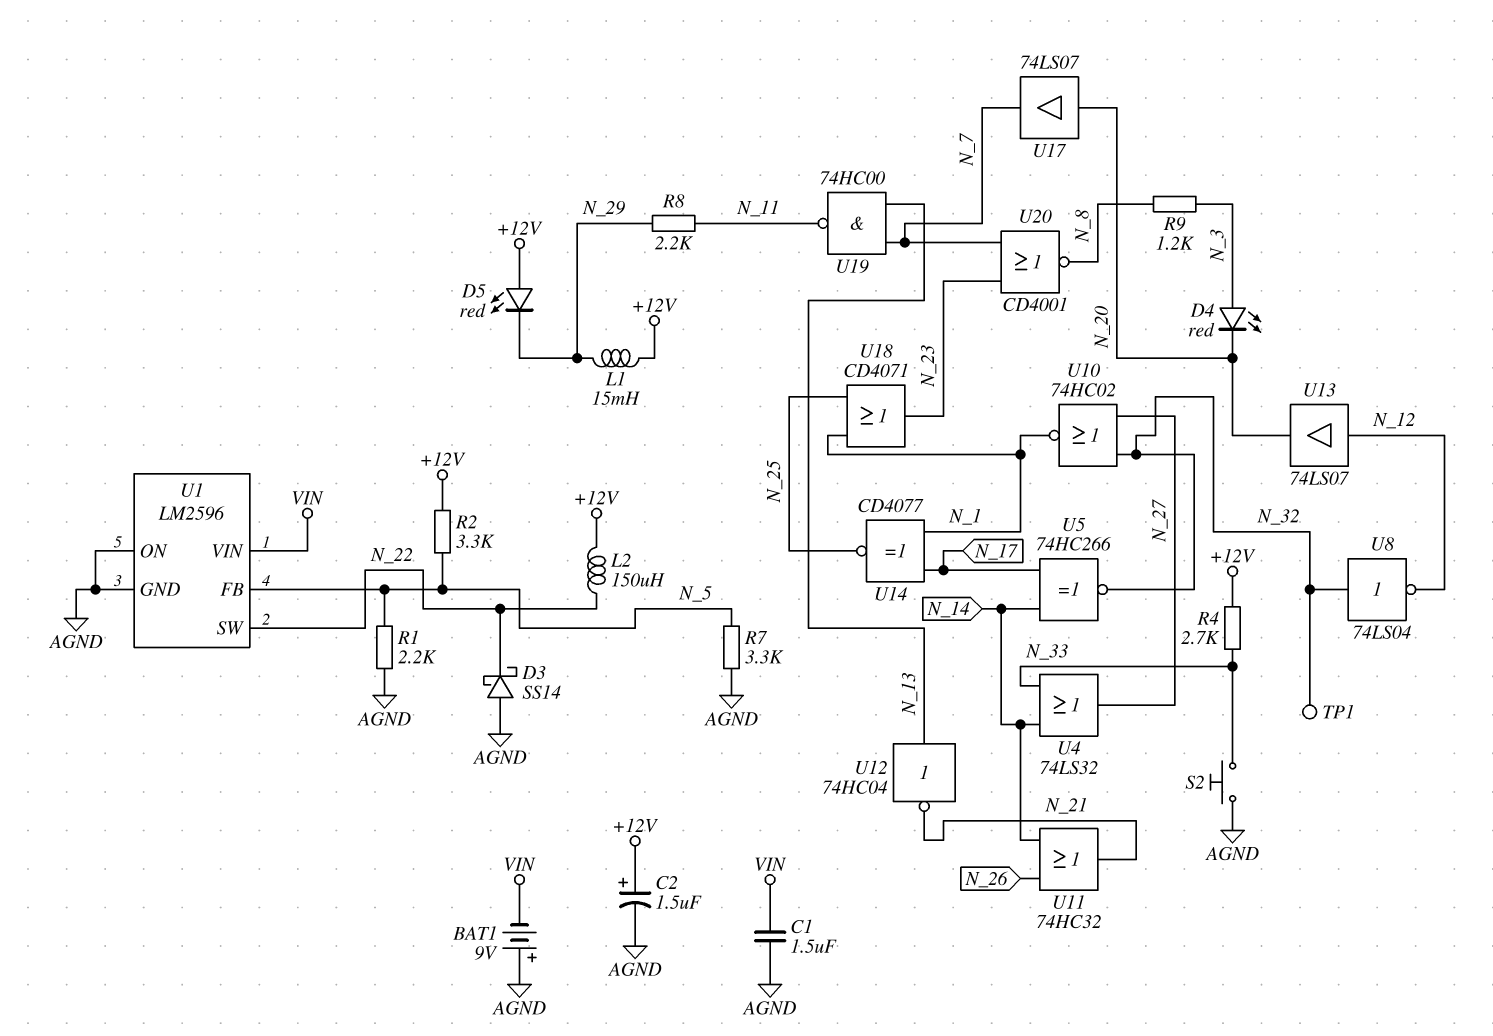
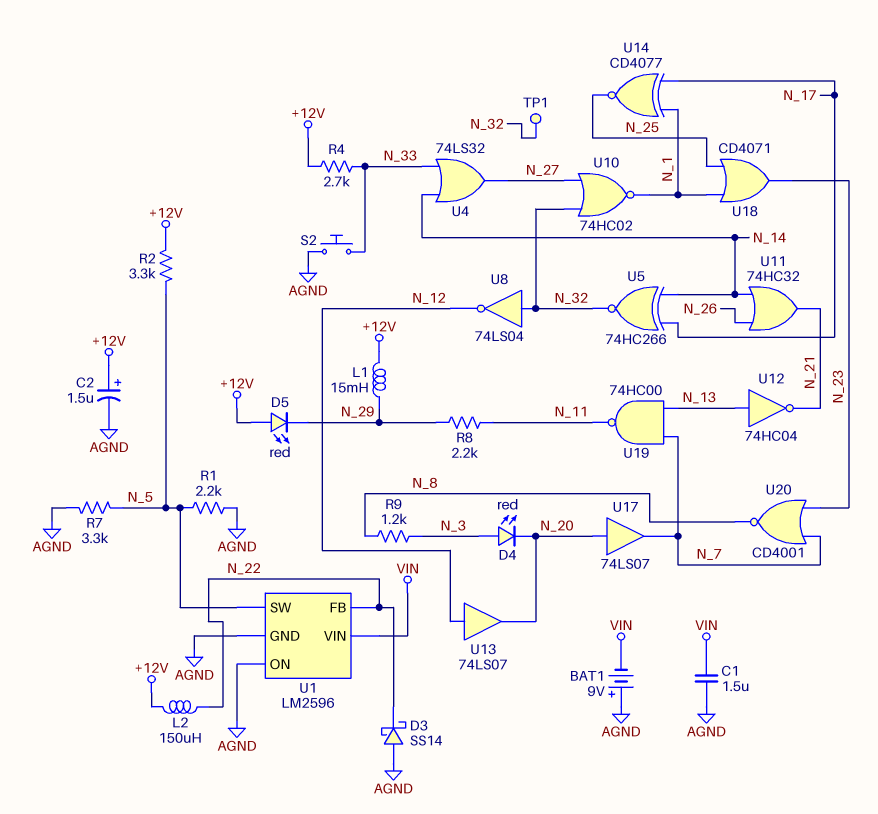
U1 pin FB: N_5 -> N_22
U1 pin SW: N_22 -> N_5

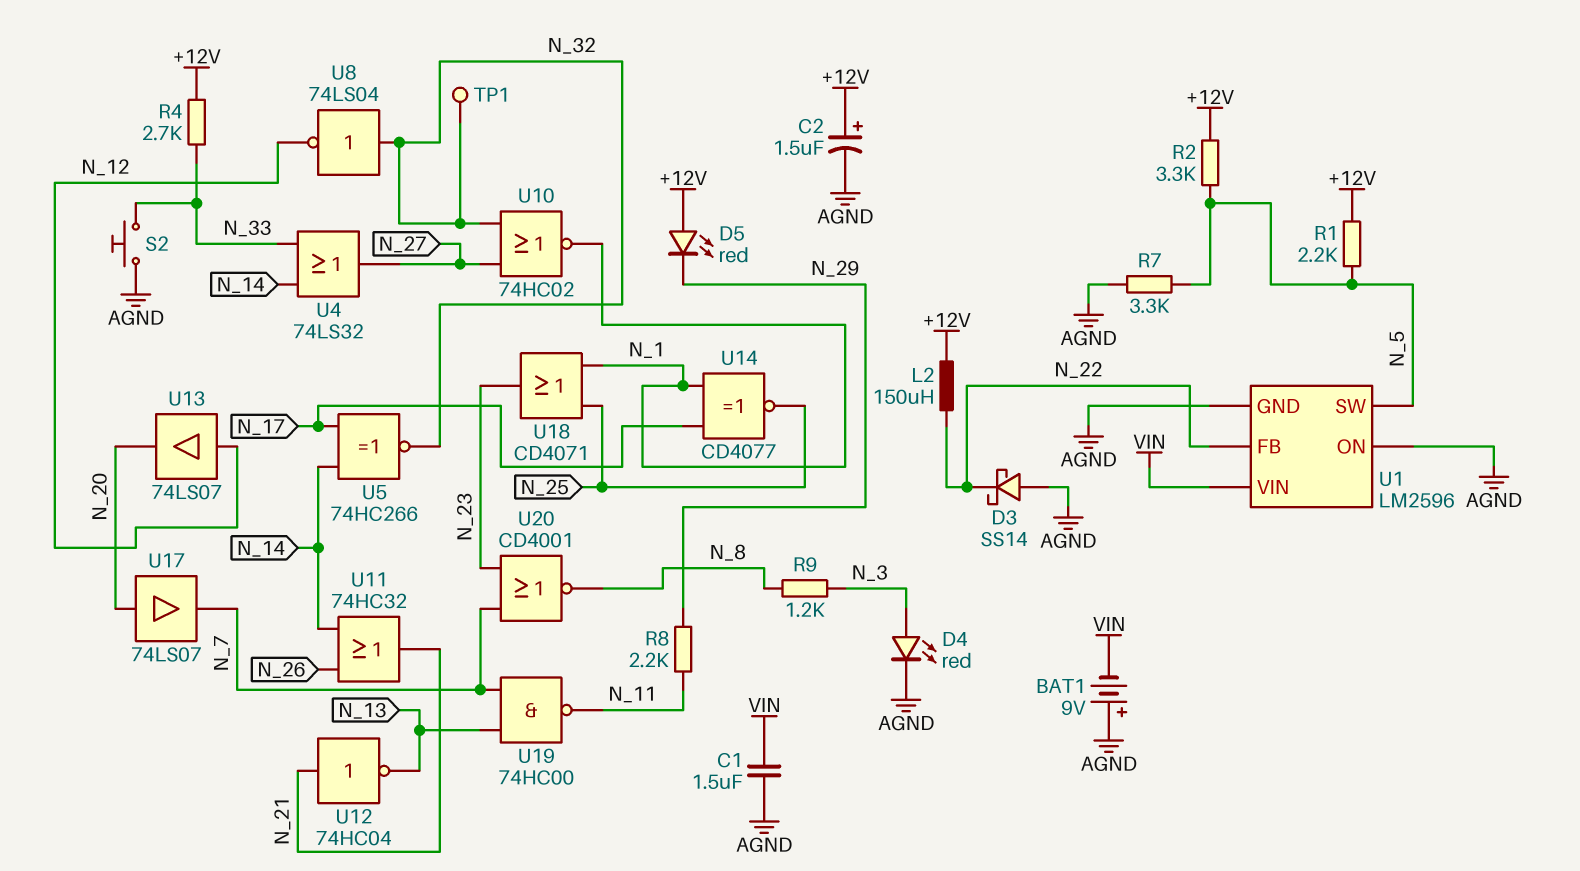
D4: LED red (A N_3, K N_20) -> LED red (A N_3, K AGND)
L1: 15mH (+12V, N_29) -> none
R1: 2.2k (AGND, N_5) -> 2.2k (+12V, N_5)
U12: NOT 74HC04 (in N_13, out N_21) -> NOT 74HC04 (in N_21, out N_13)

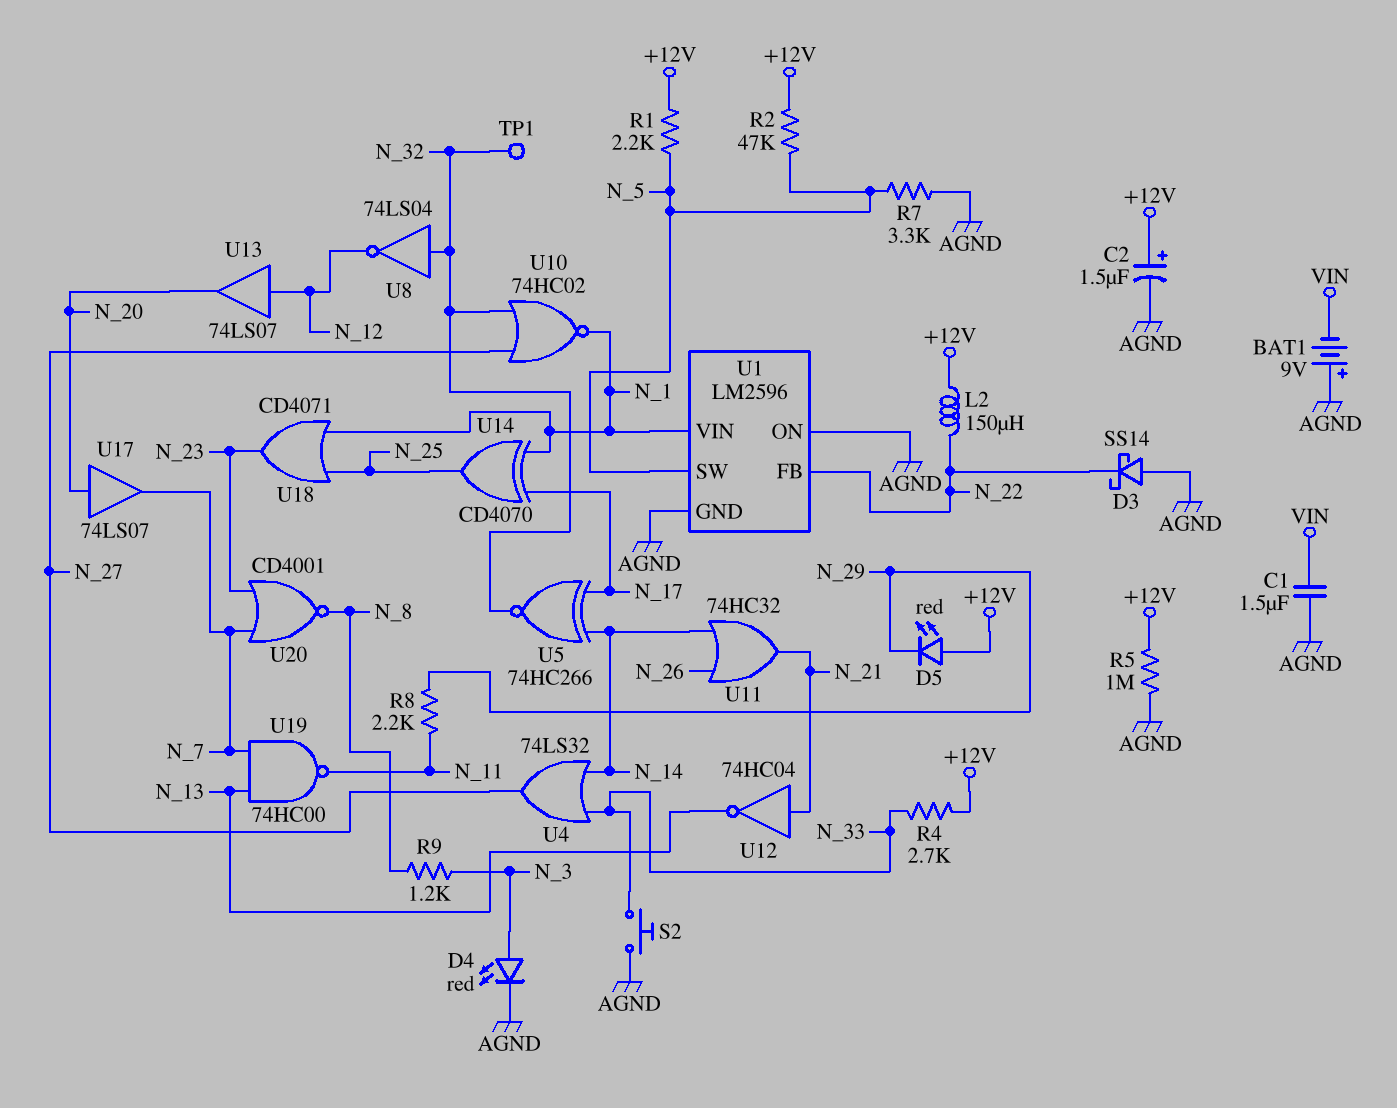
R2: 3.3k (+12V, N_5) -> 47k (+12V, N_5)
R5: none -> 1M (+12V, AGND)
U1 pin VIN: VIN -> N_1
U14: XNOR CD4077 (in N_1, in N_17, out N_25) -> XOR CD4070 (in N_1, in N_17, out N_25)

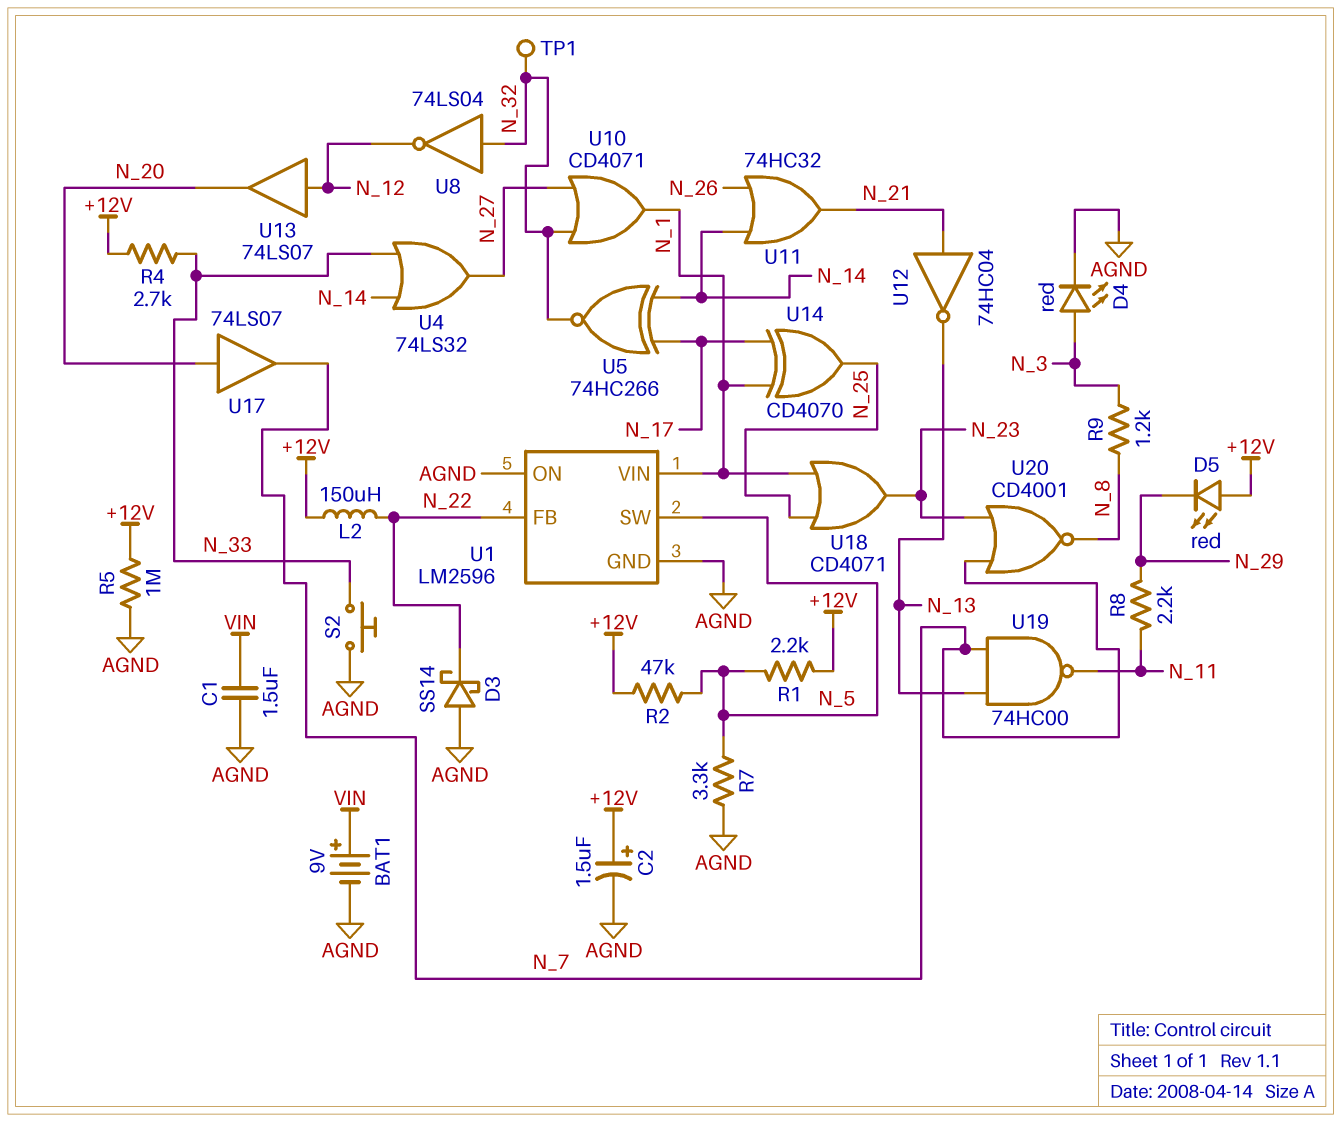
BAT1: 9V (plus AGND, minus VIN) -> 9V (plus VIN, minus AGND)
U10: NOR 74HC02 (in N_27, in N_32, out N_1) -> OR CD4071 (in N_27, in N_32, out N_1)

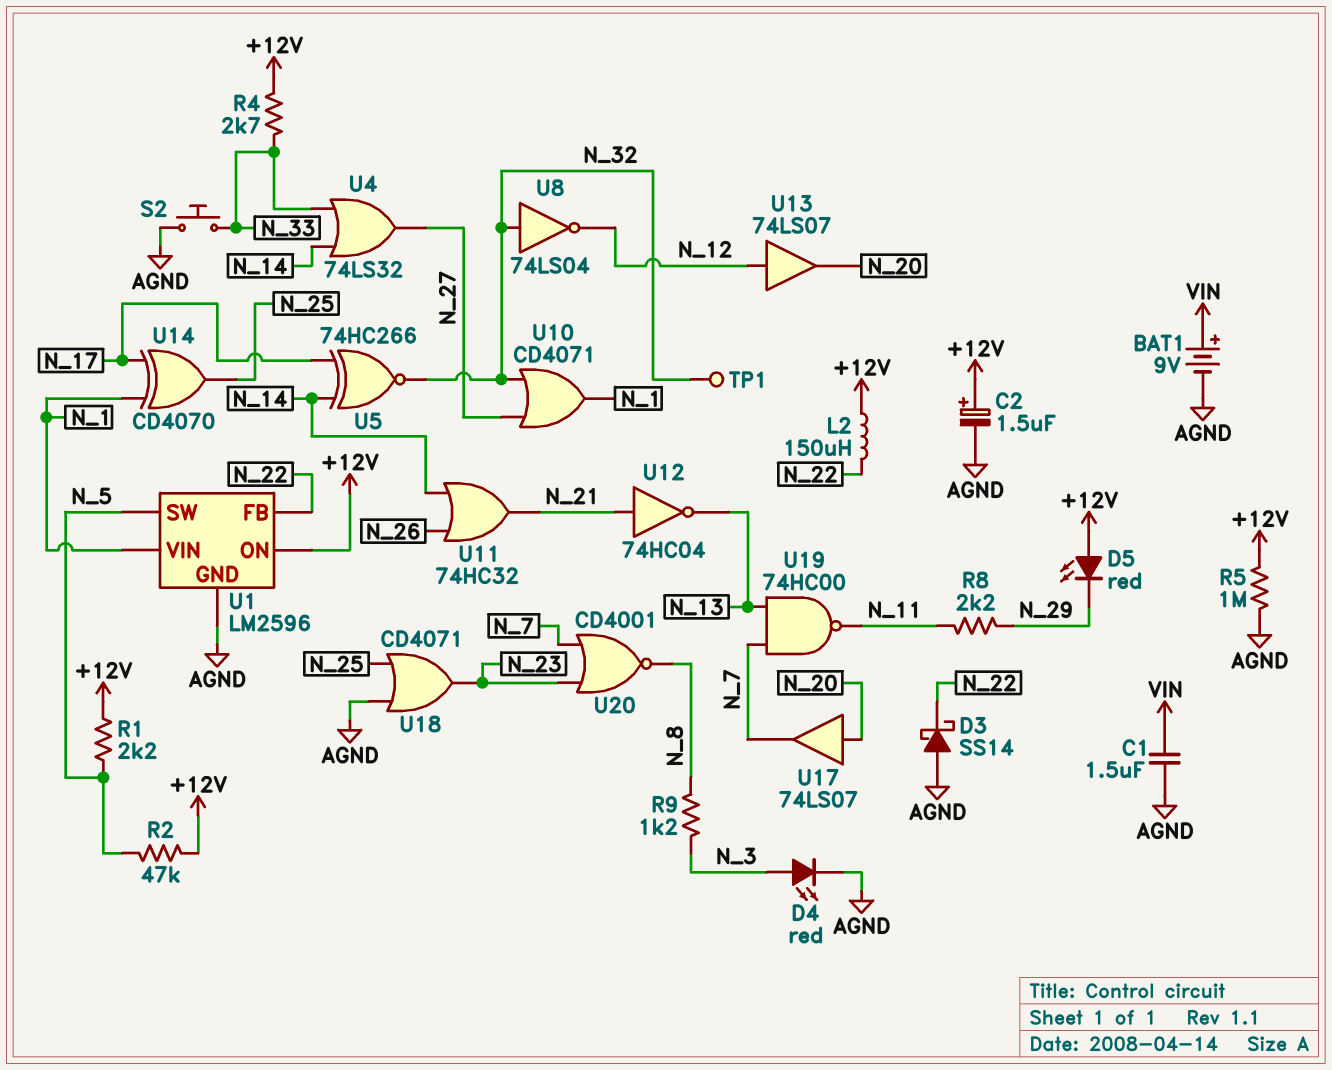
R7: 3.3k (AGND, N_5) -> none
U1 pin ON: AGND -> +12V
U18: OR CD4071 (in N_1, in N_25, out N_23) -> OR CD4071 (in AGND, in N_25, out N_23)

